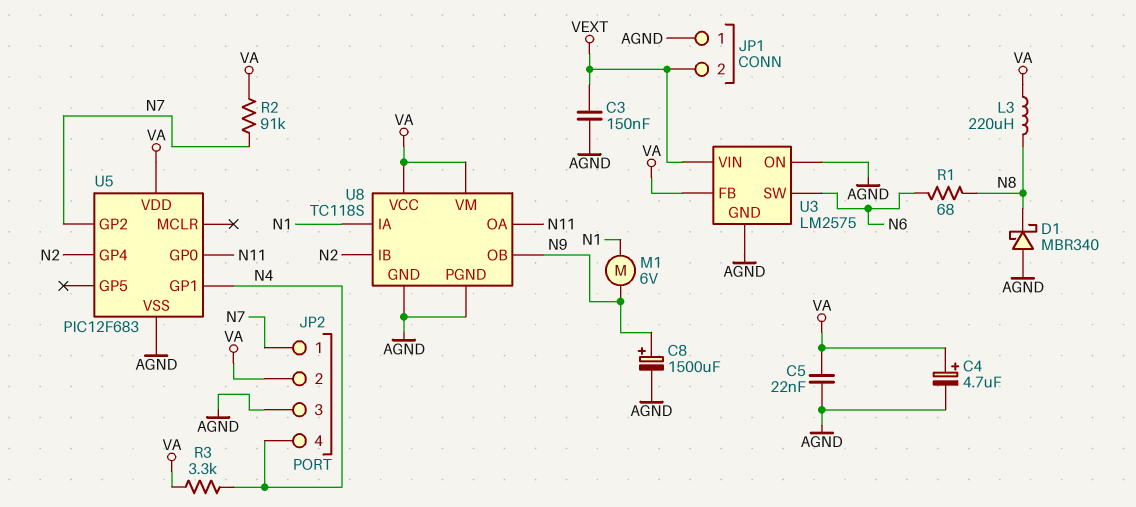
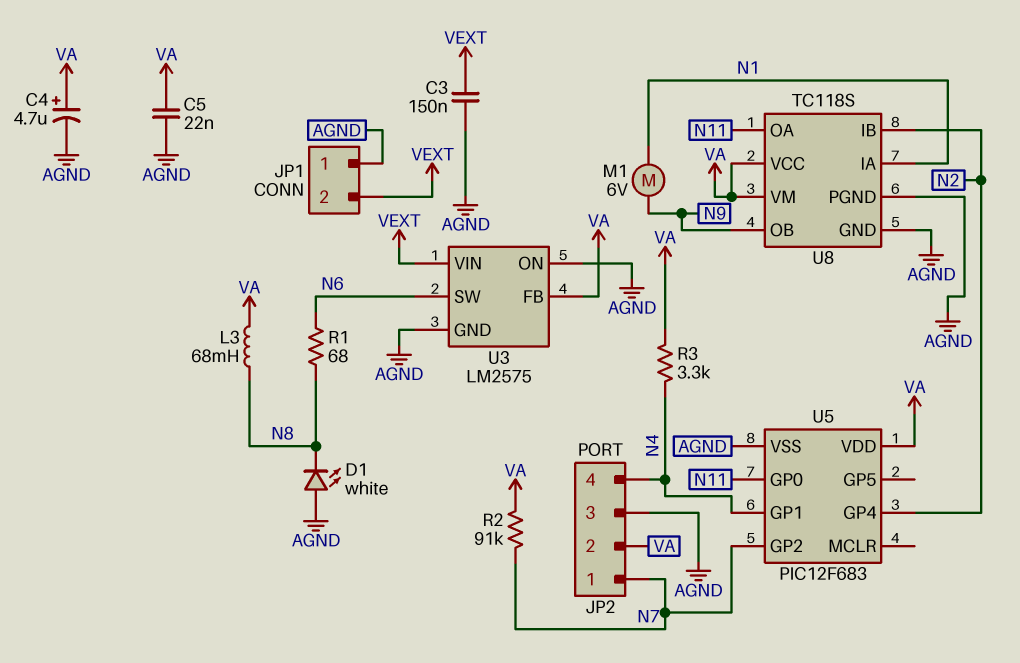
C8: 1500uF (plus N9, minus AGND) -> none
D1: schottky MBR340 (A AGND, K N8) -> LED white (A AGND, K N8)
L3: 220uH (N8, VA) -> 68mH (N8, VA)

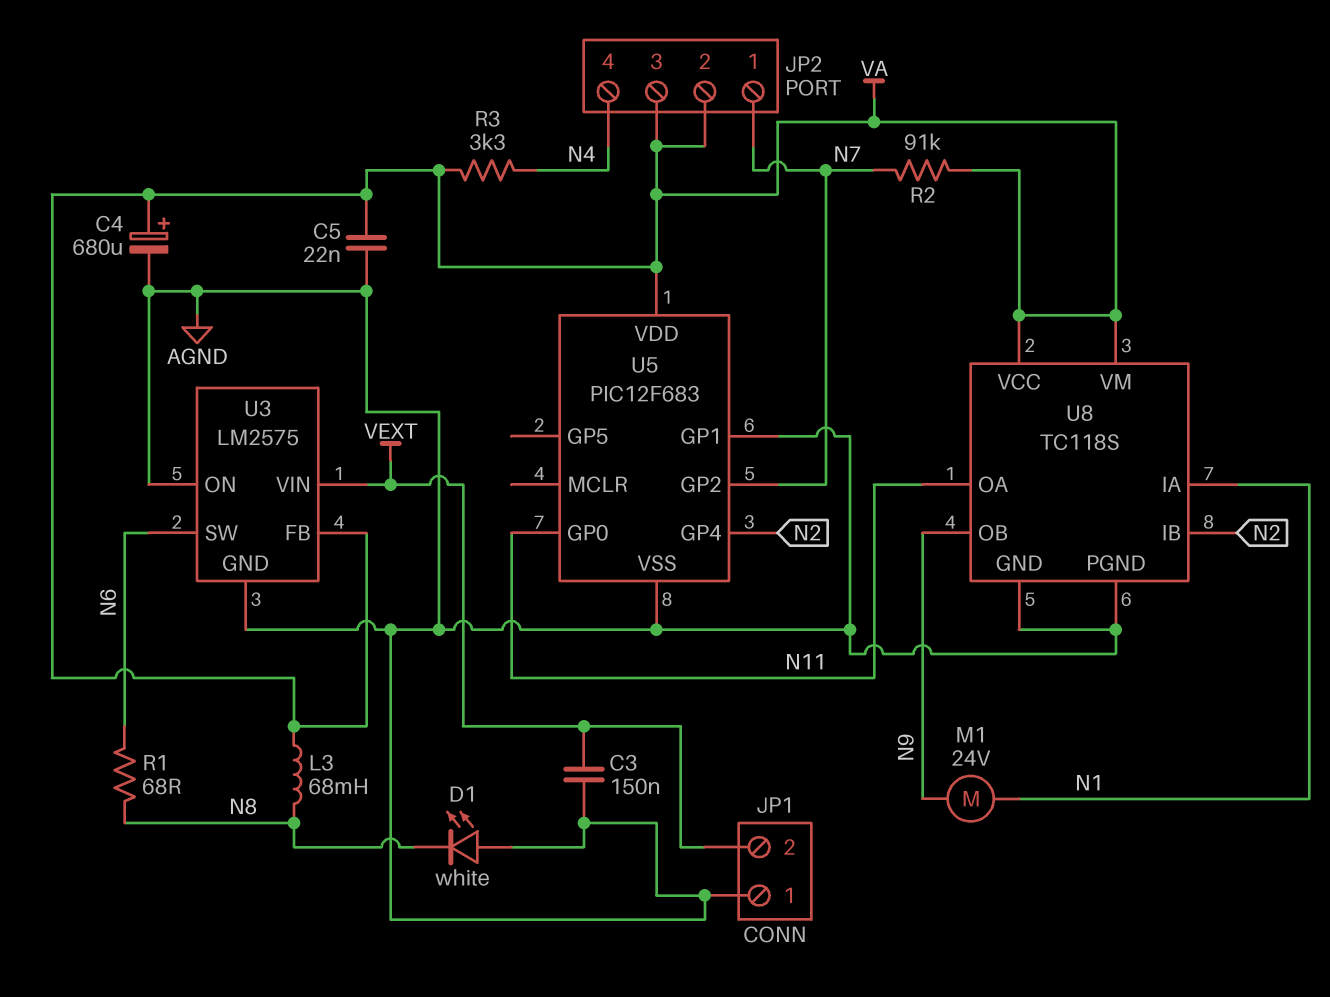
C4: 4.7uF (plus VA, minus AGND) -> 680uF (plus VA, minus AGND)
JP2 pin 3: AGND -> VA
M1: motor 6V (N1, N9) -> motor 24V (N1, N9)
U5 pin GP1: N4 -> AGND

